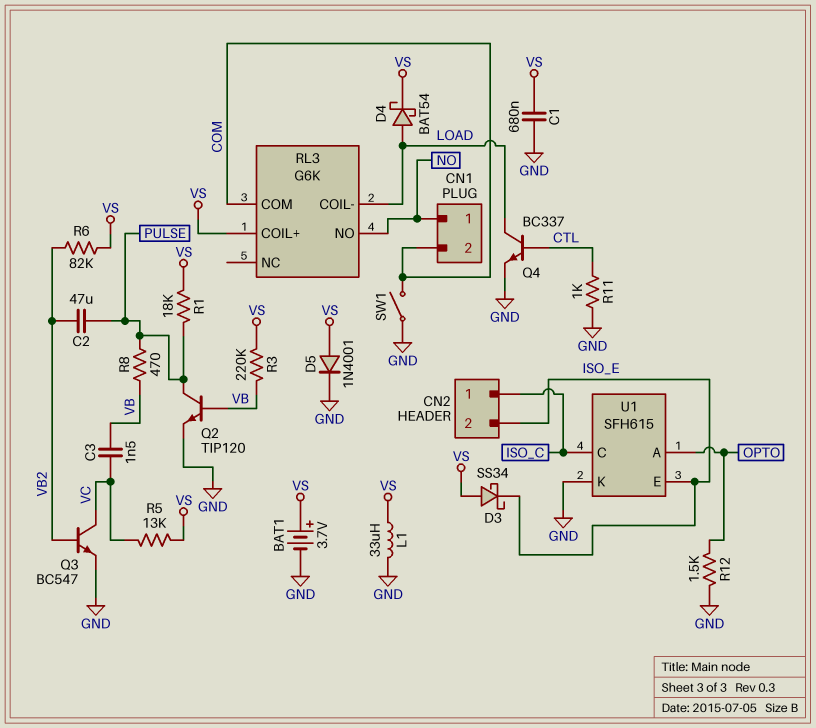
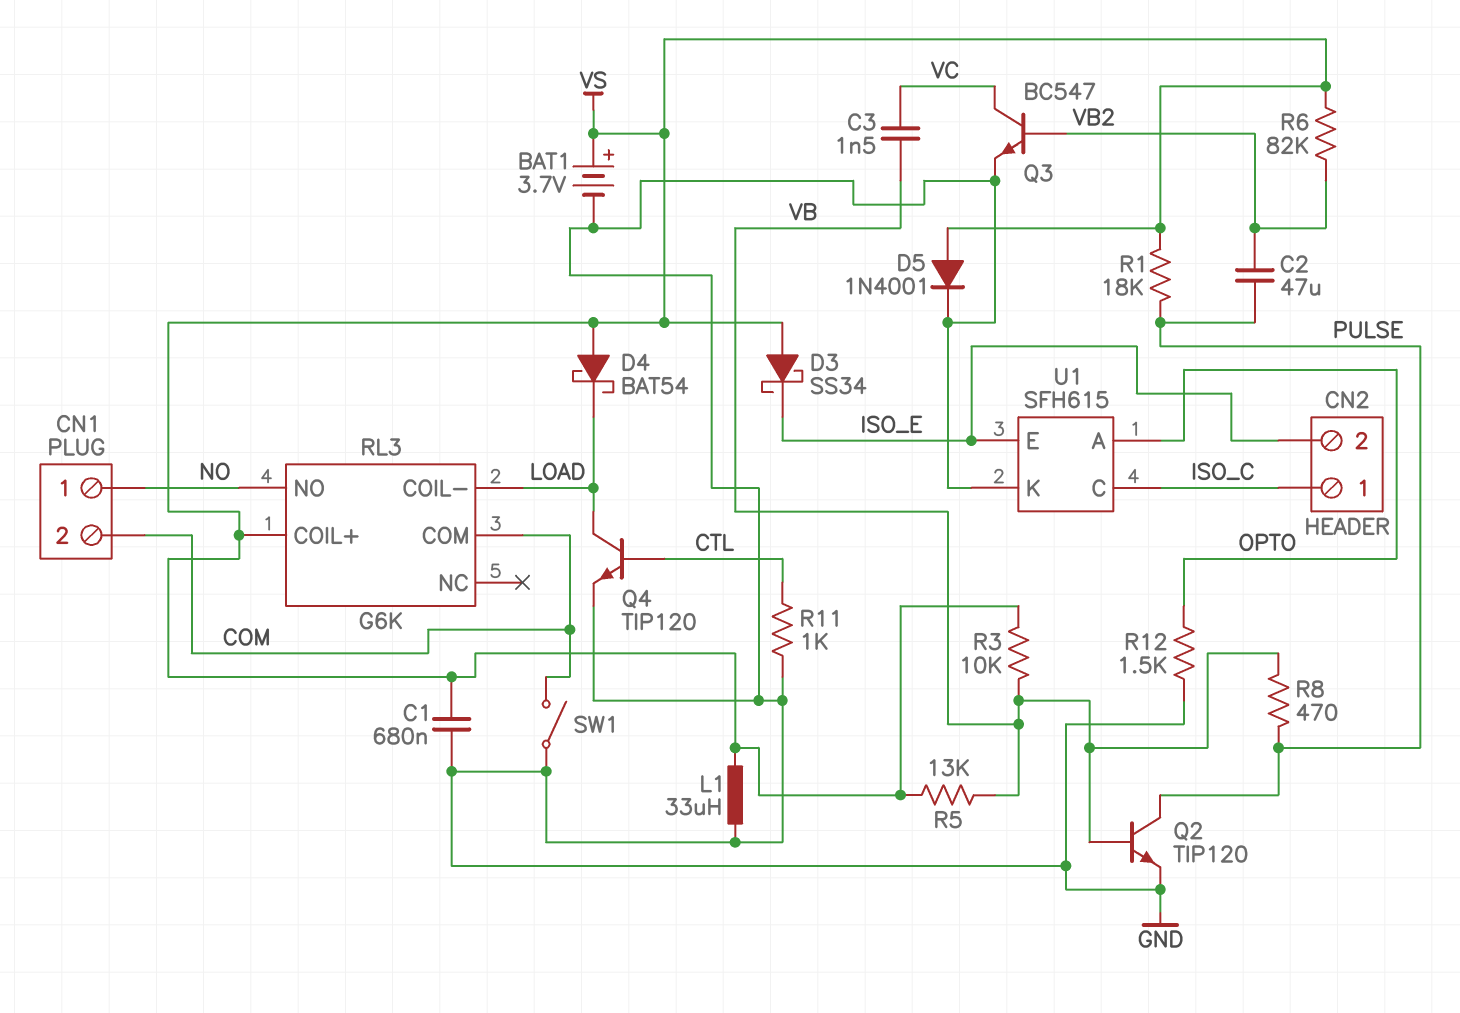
D4: schottky BAT54 (A LOAD, K VS) -> schottky BAT54 (A VS, K LOAD)
Q4: NPN BC337 (B CTL, C LOAD, E GND) -> NPN TIP120 (B CTL, C LOAD, E GND)
R3: 220k (VB, VS) -> 10k (VB, VS)
R5: 13k (VC, VS) -> 13k (VB, VS)

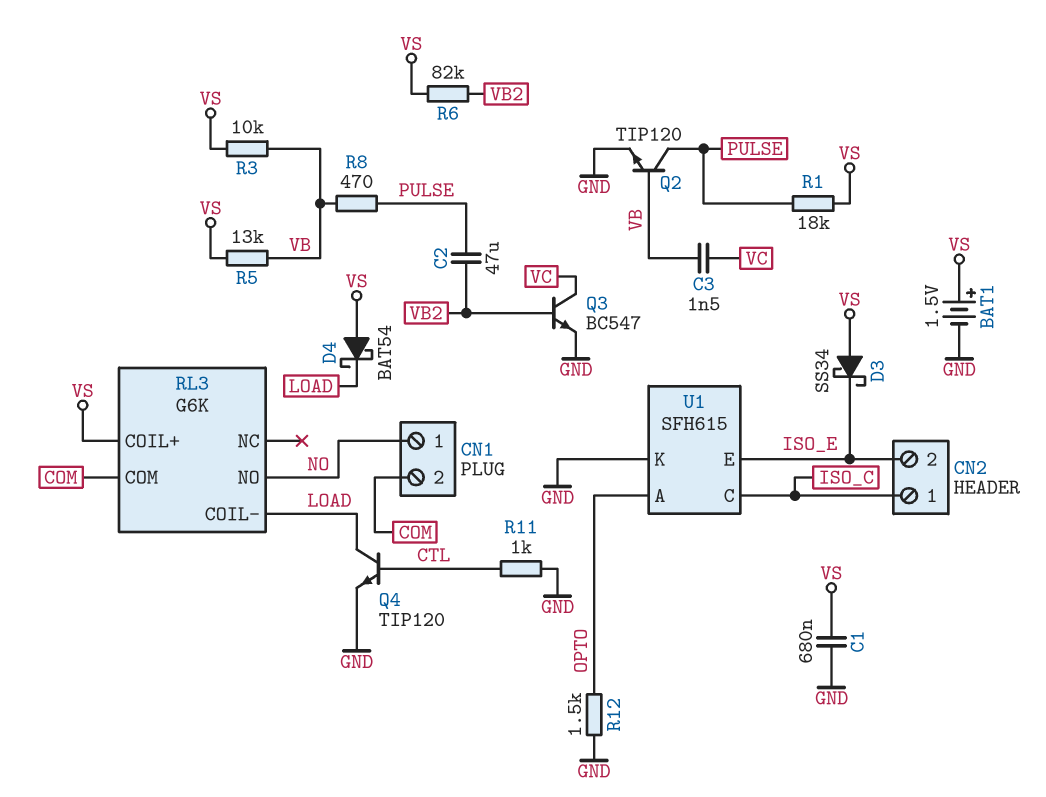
BAT1: 3.7V (plus VS, minus GND) -> 1.5V (plus VS, minus GND)
D5: diode 1N4001 (A VS, K GND) -> none
L1: 33uH (GND, VS) -> none
SW1: switch (COM, GND) -> none

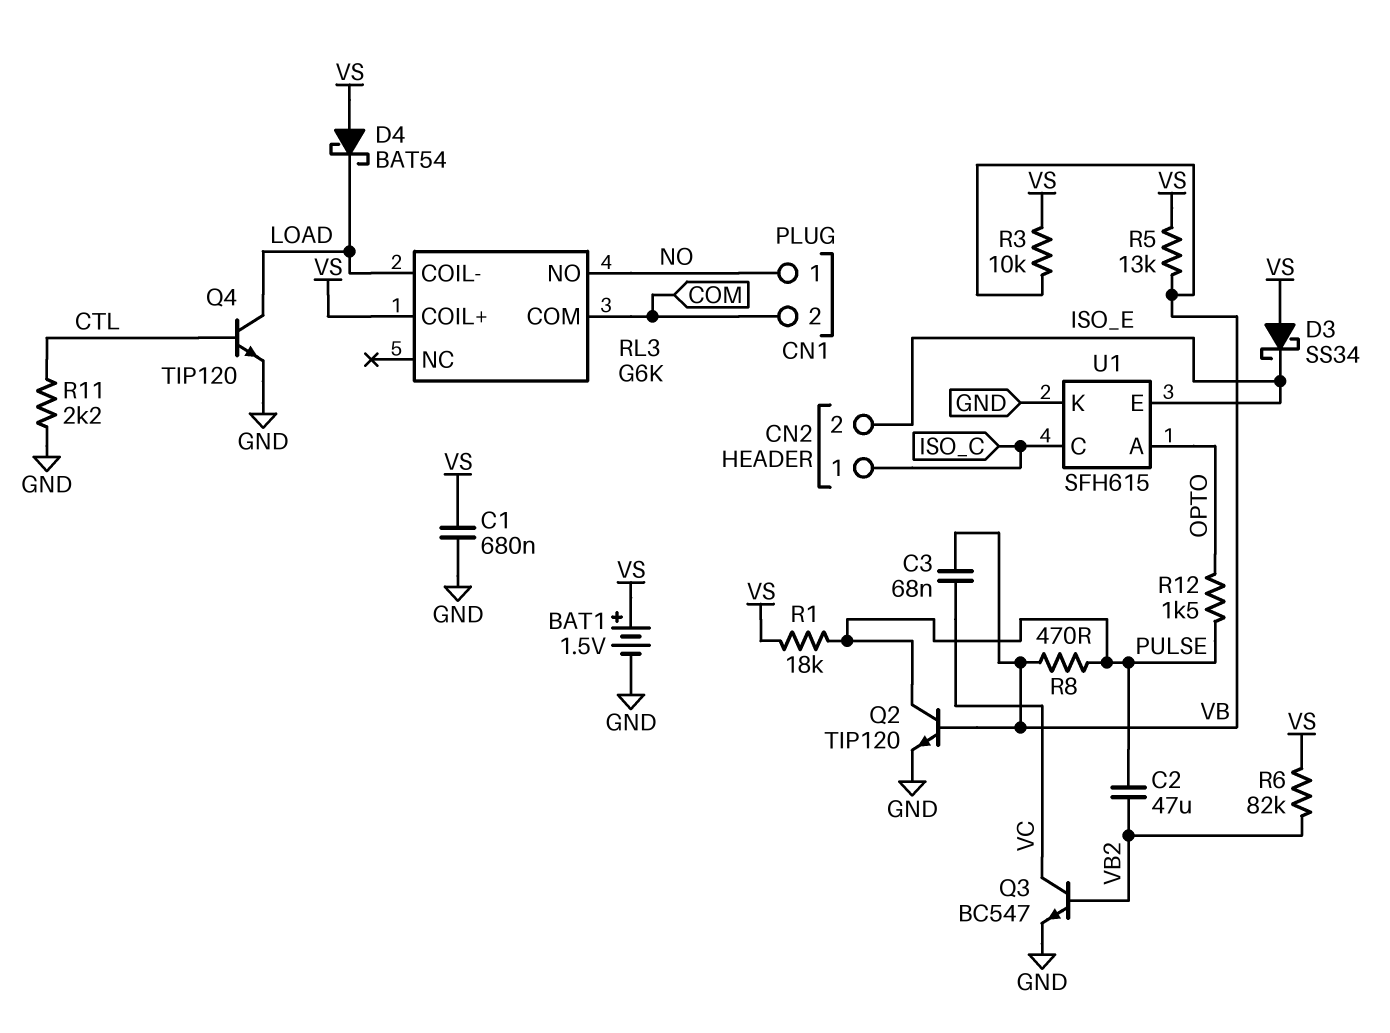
C3: 1.5nF (VB, VC) -> 68nF (VB, VC)
R11: 1k (CTL, GND) -> 2.2k (CTL, GND)
R12: 1.5k (GND, OPTO) -> 1.5k (OPTO, PULSE)

